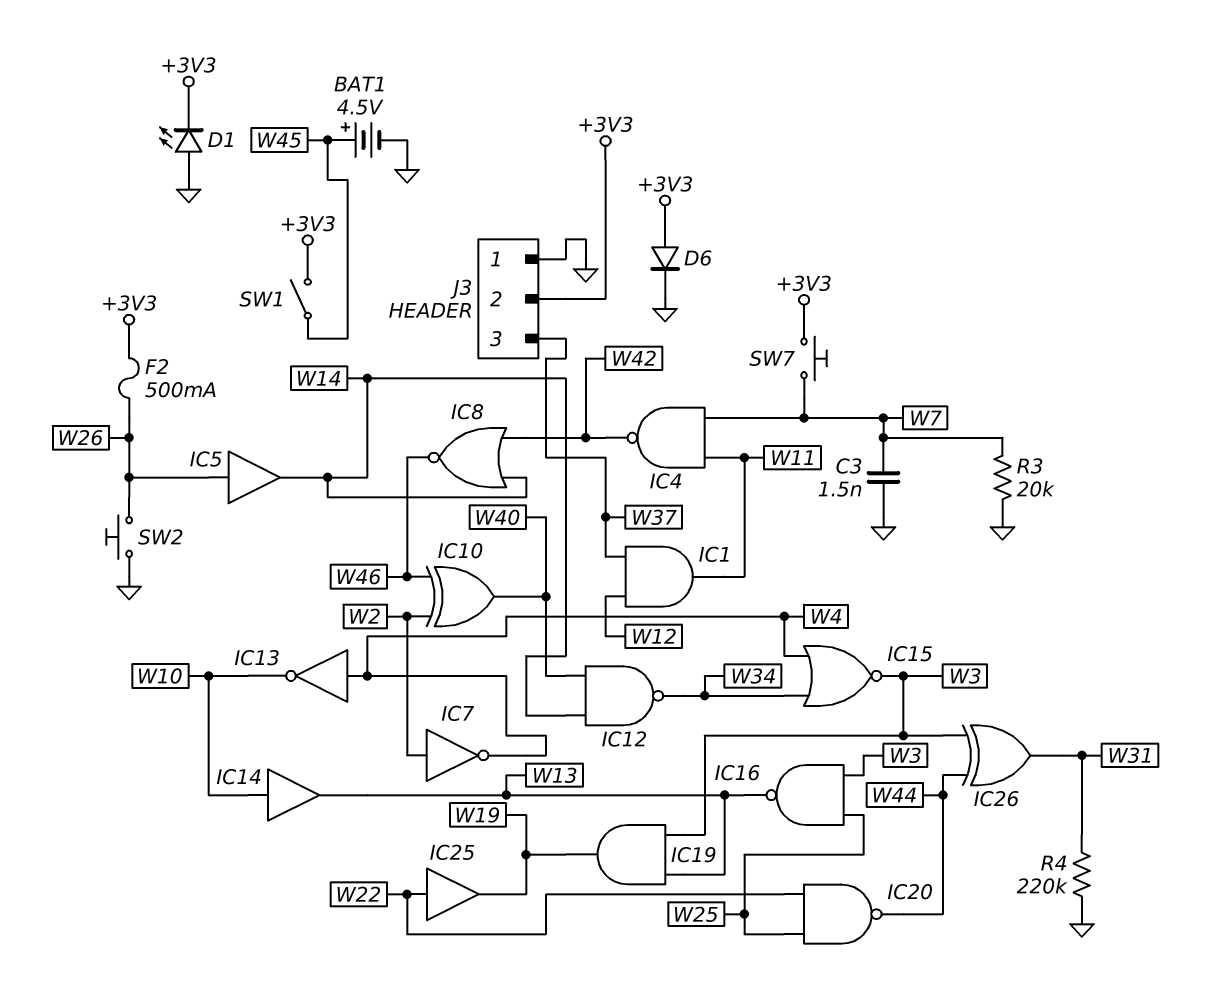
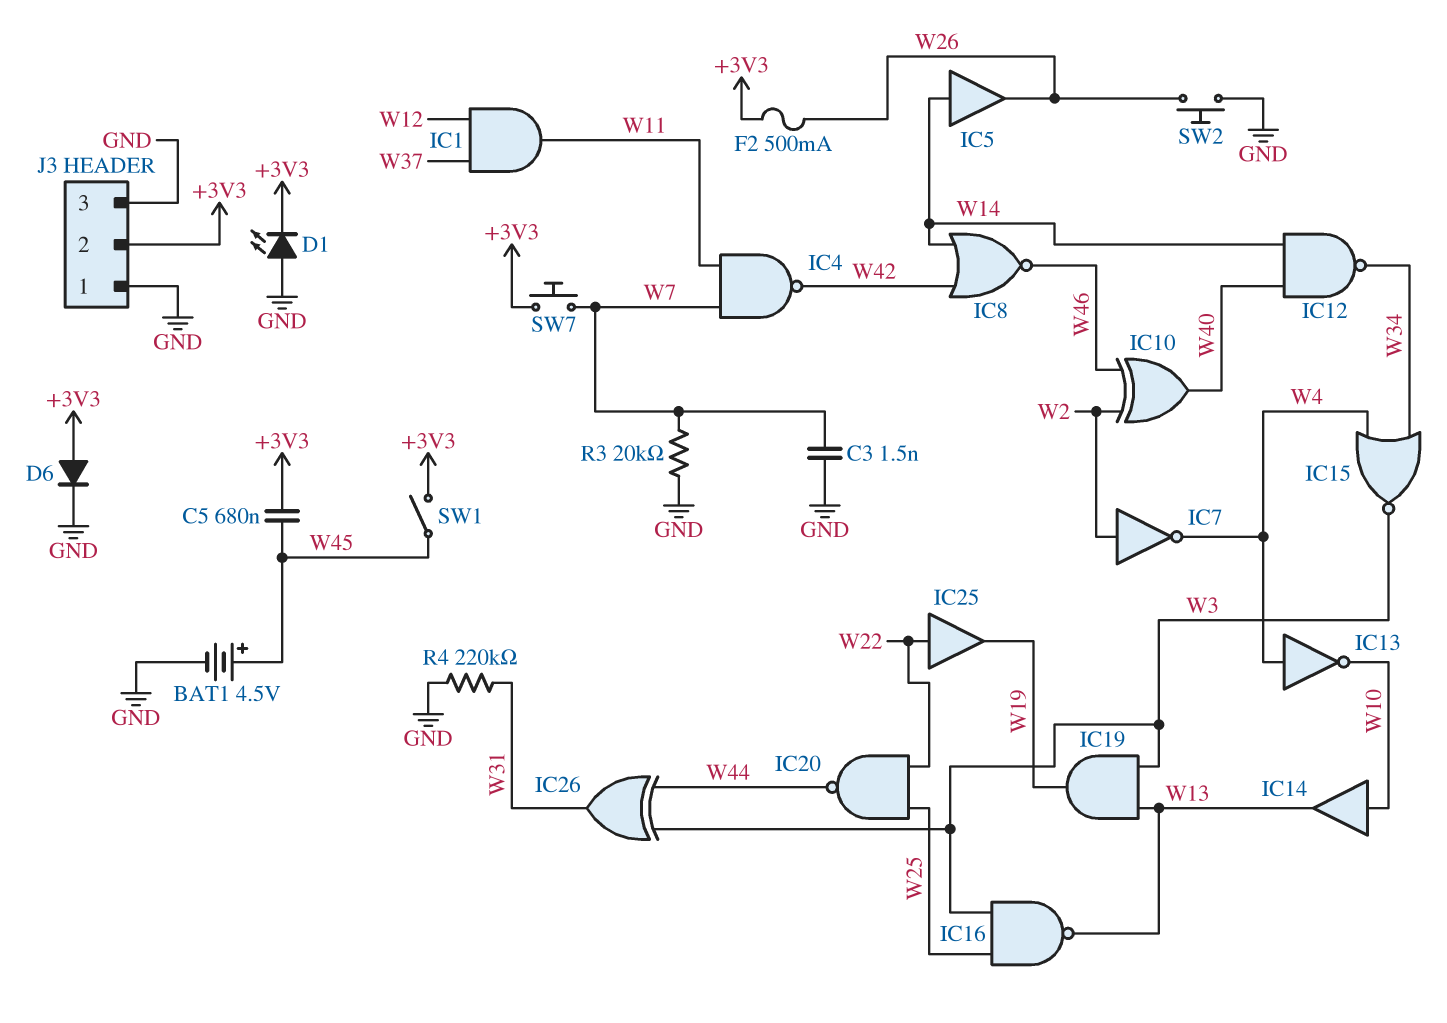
C5: none -> 680nF (+3V3, W45)
IC5: buffer (in W26, out W14) -> buffer (in W14, out W26)
J3 pin 3: W37 -> GND

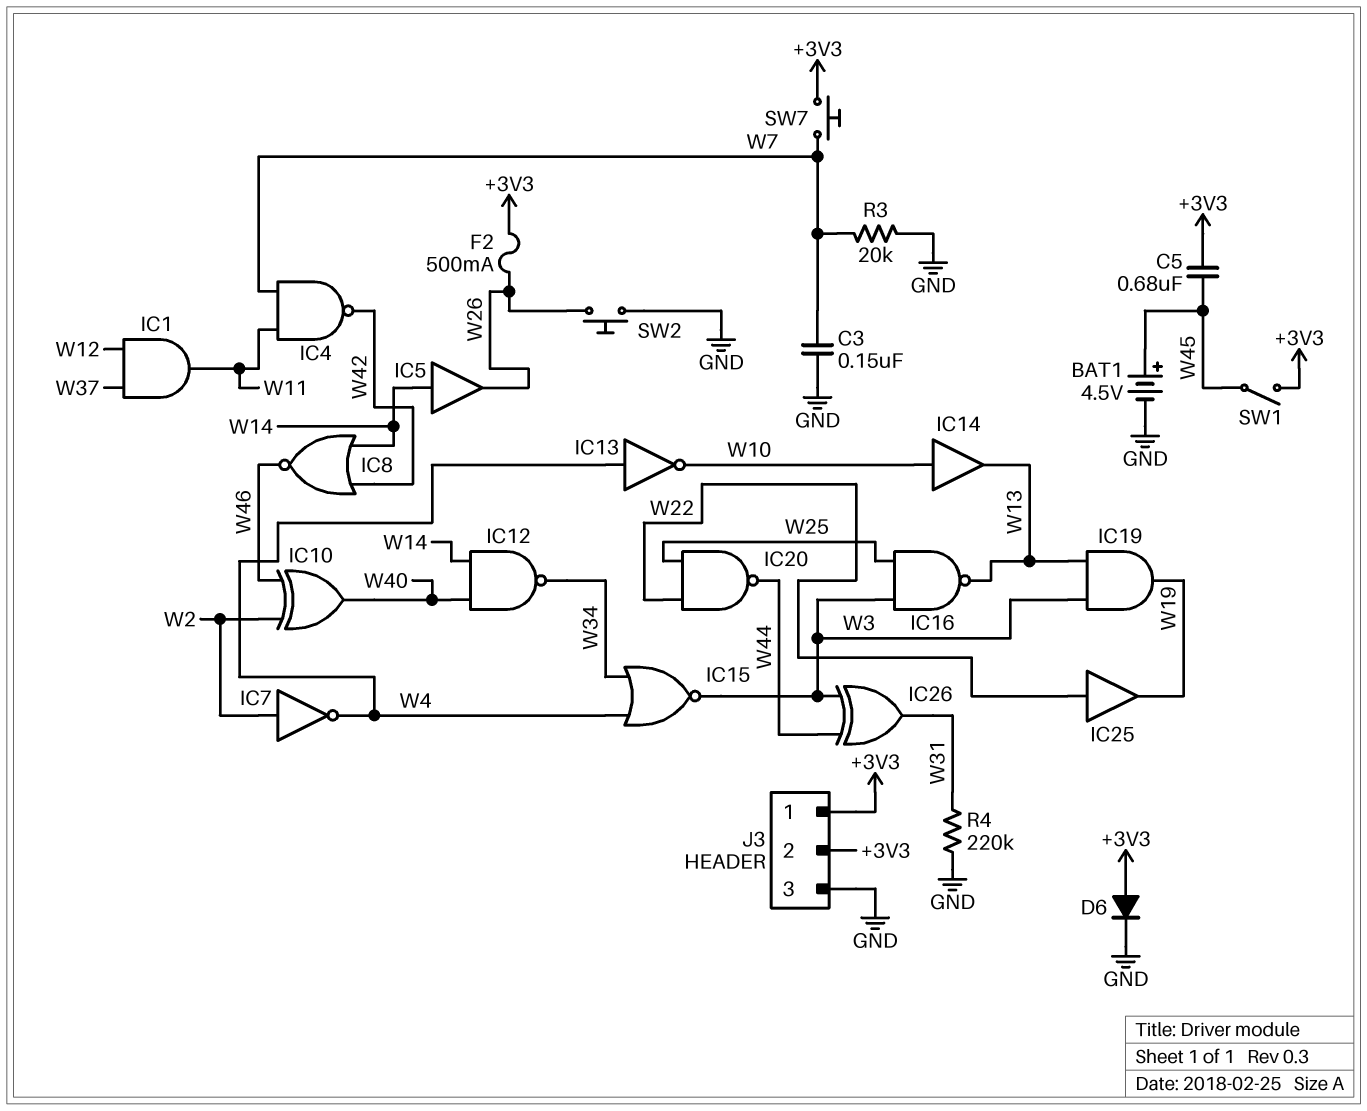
C3: 1.5nF (GND, W7) -> 150nF (GND, W7)
D1: LED (A GND, K +3V3) -> none
J3 pin 1: GND -> +3V3

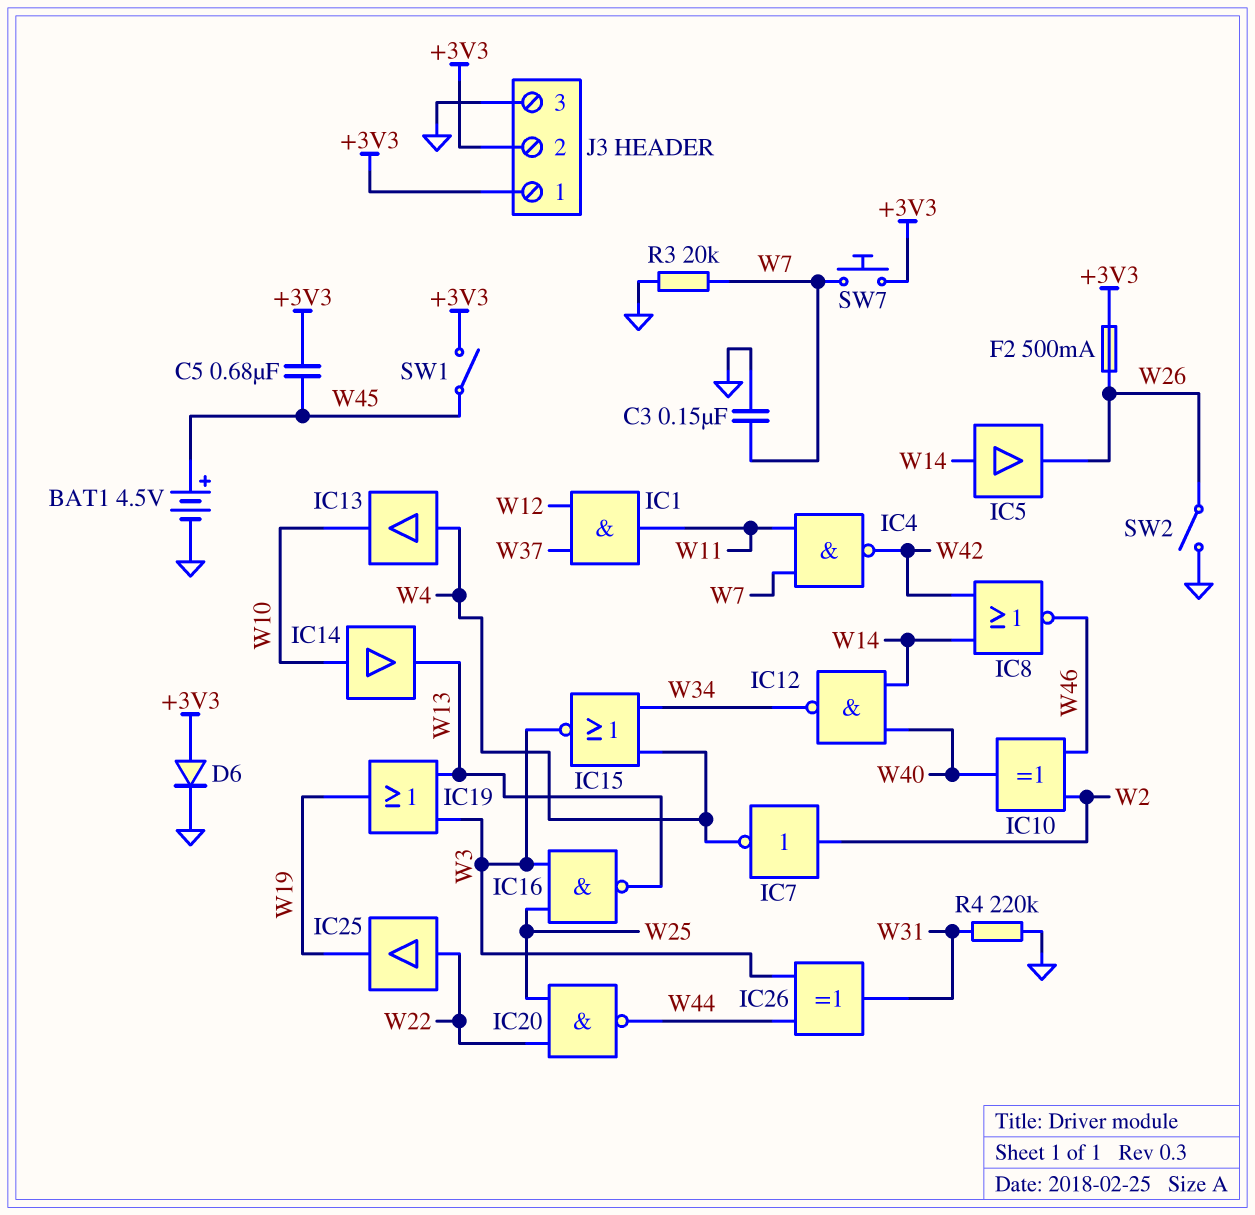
IC13: NOT (in W4, out W10) -> buffer (in W4, out W10)
IC19: AND (in W3, in W13, out W19) -> OR (in W3, in W13, out W19)
SW2: button (GND, W26) -> switch (GND, W26)

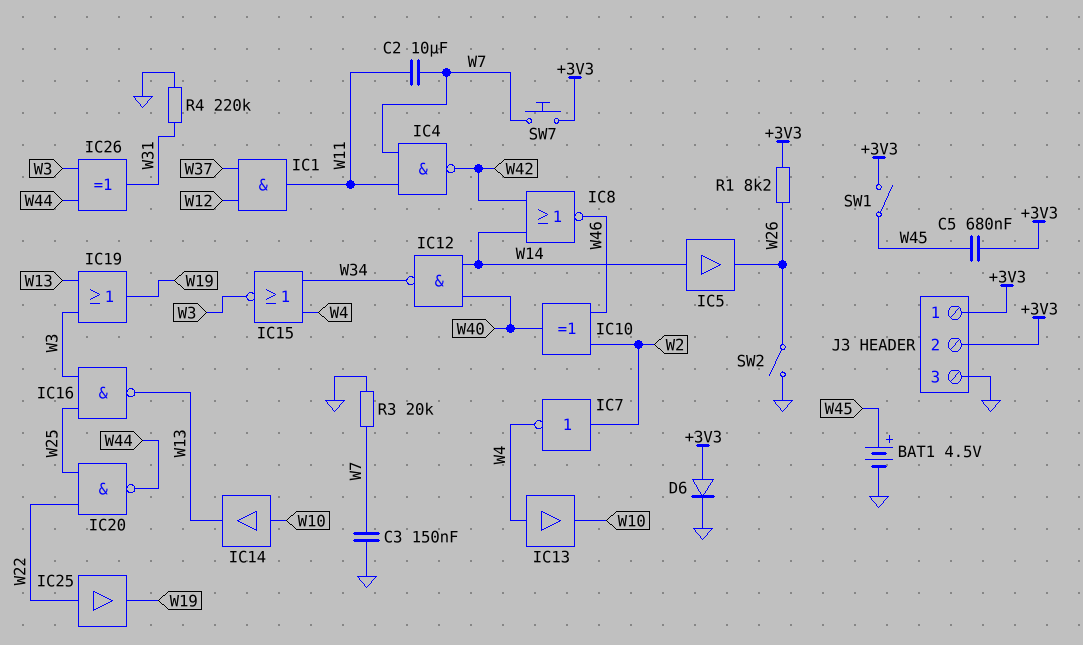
C2: none -> 10uF (W7, W11)
F2: 500mA (+3V3, W26) -> none
R1: none -> 8.2k (+3V3, W26)

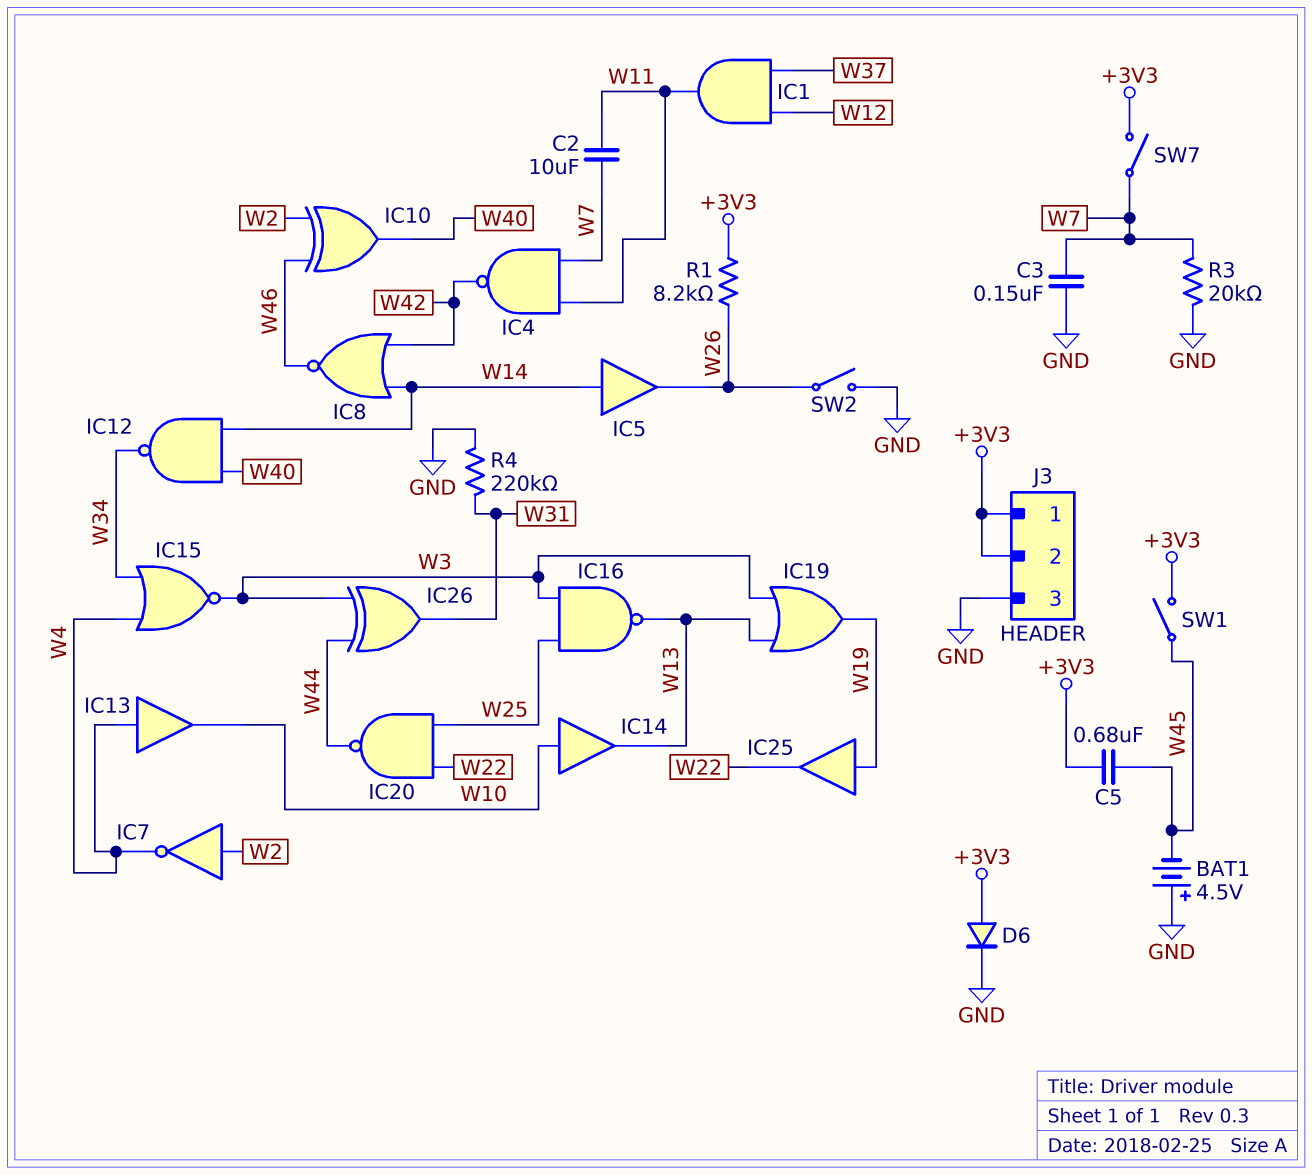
BAT1: 4.5V (plus W45, minus GND) -> 4.5V (plus GND, minus W45)
IC25: buffer (in W22, out W19) -> buffer (in W19, out W22)
SW7: button (+3V3, W7) -> switch (+3V3, W7)

